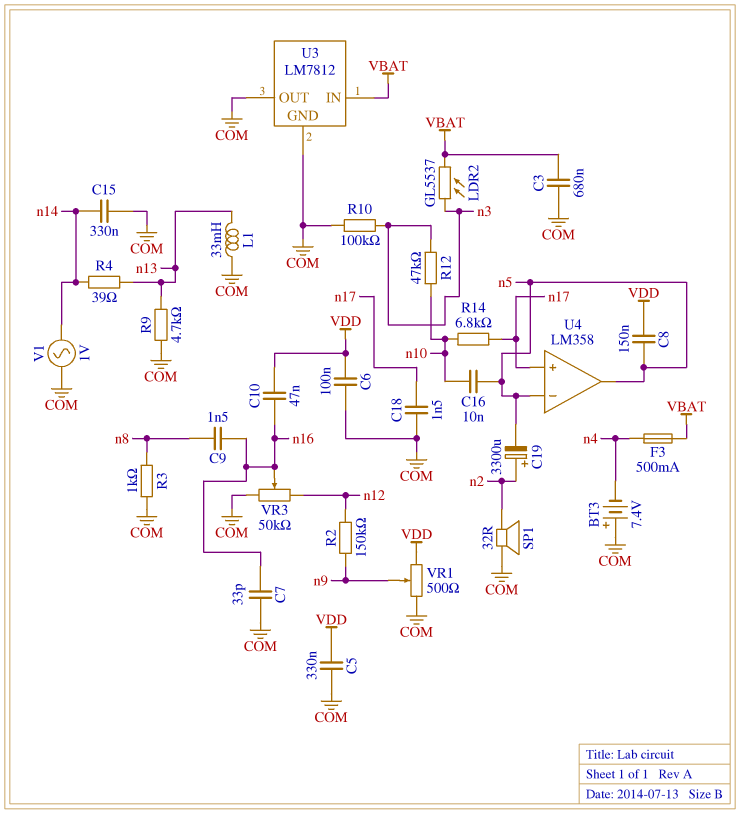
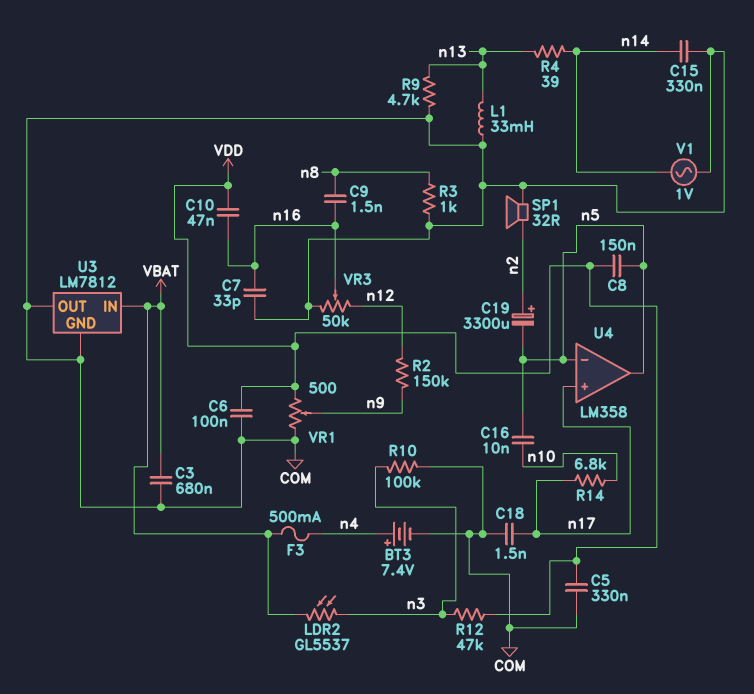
BT3: 7.4V (plus COM, minus n4) -> 7.4V (plus n4, minus COM)
R12: 47k (n3, n10) -> 47k (VDD, n3)

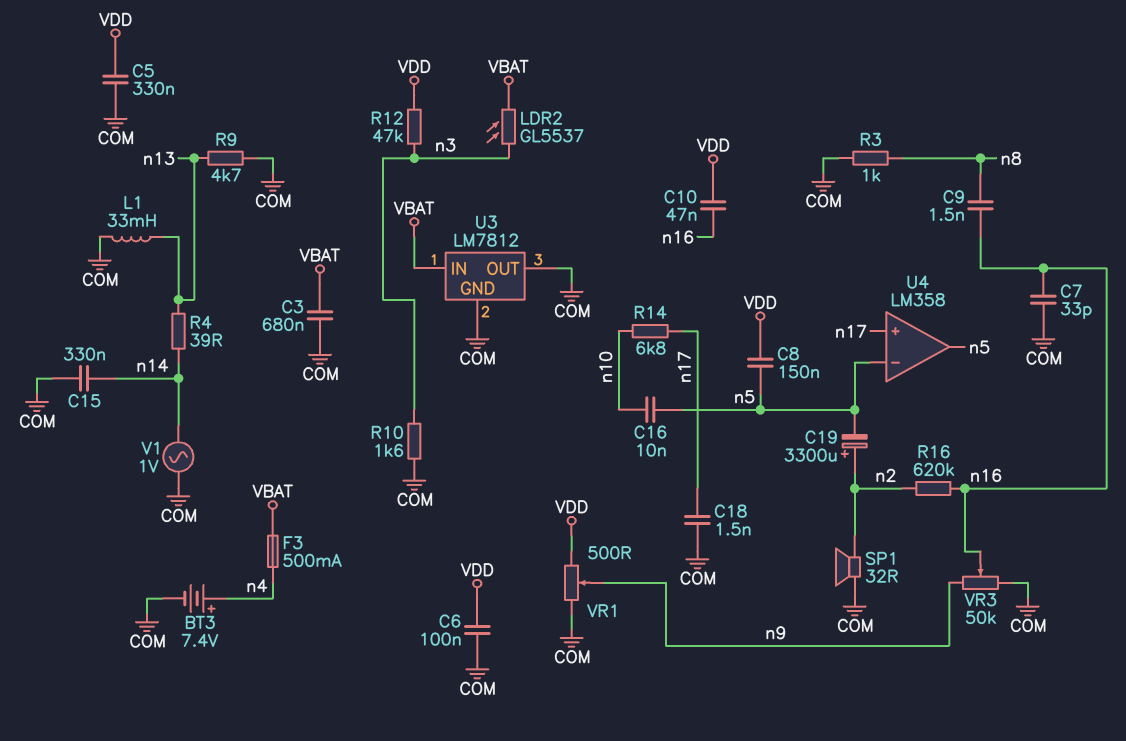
R2: 150k (n9, n12) -> none
R10: 100k (COM, n3) -> 1.6k (COM, n3)
R16: none -> 620k (n2, n16)
VR3: 50k (COM, n12, wiper n16) -> 50k (COM, n9, wiper n16)

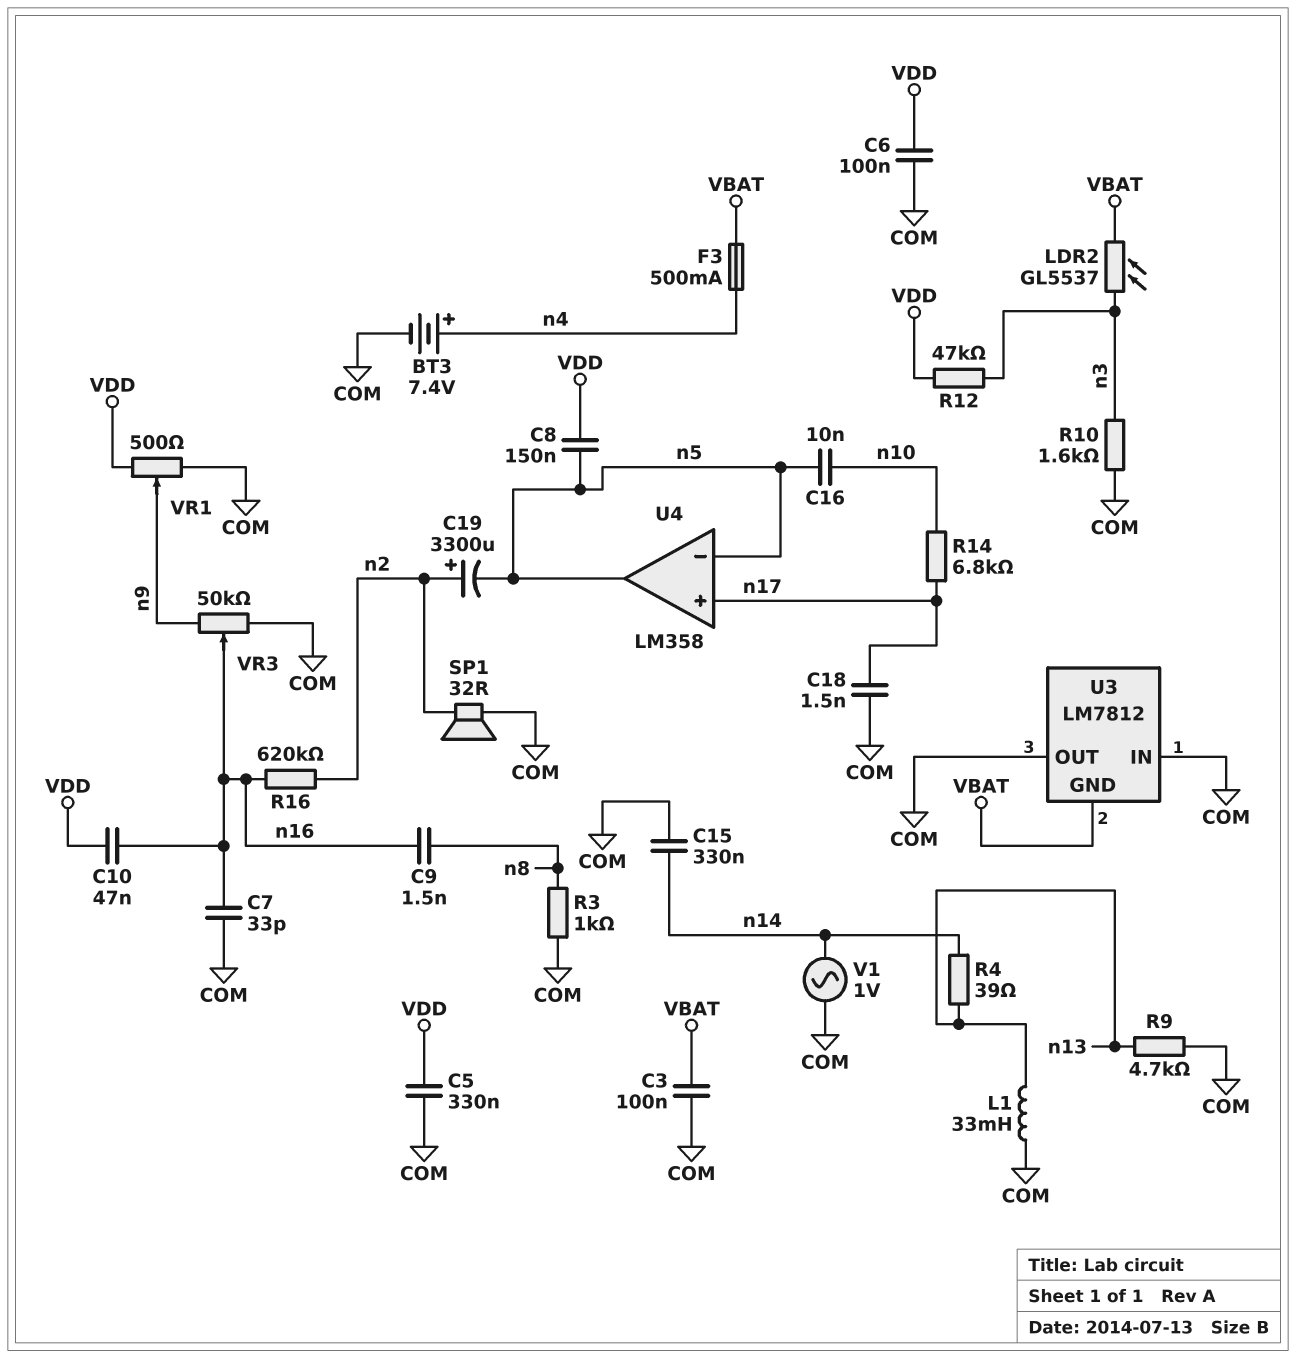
C3: 680nF (COM, VBAT) -> 100nF (COM, VBAT)
U3 pin GND: COM -> VBAT
U3 pin IN: VBAT -> COM

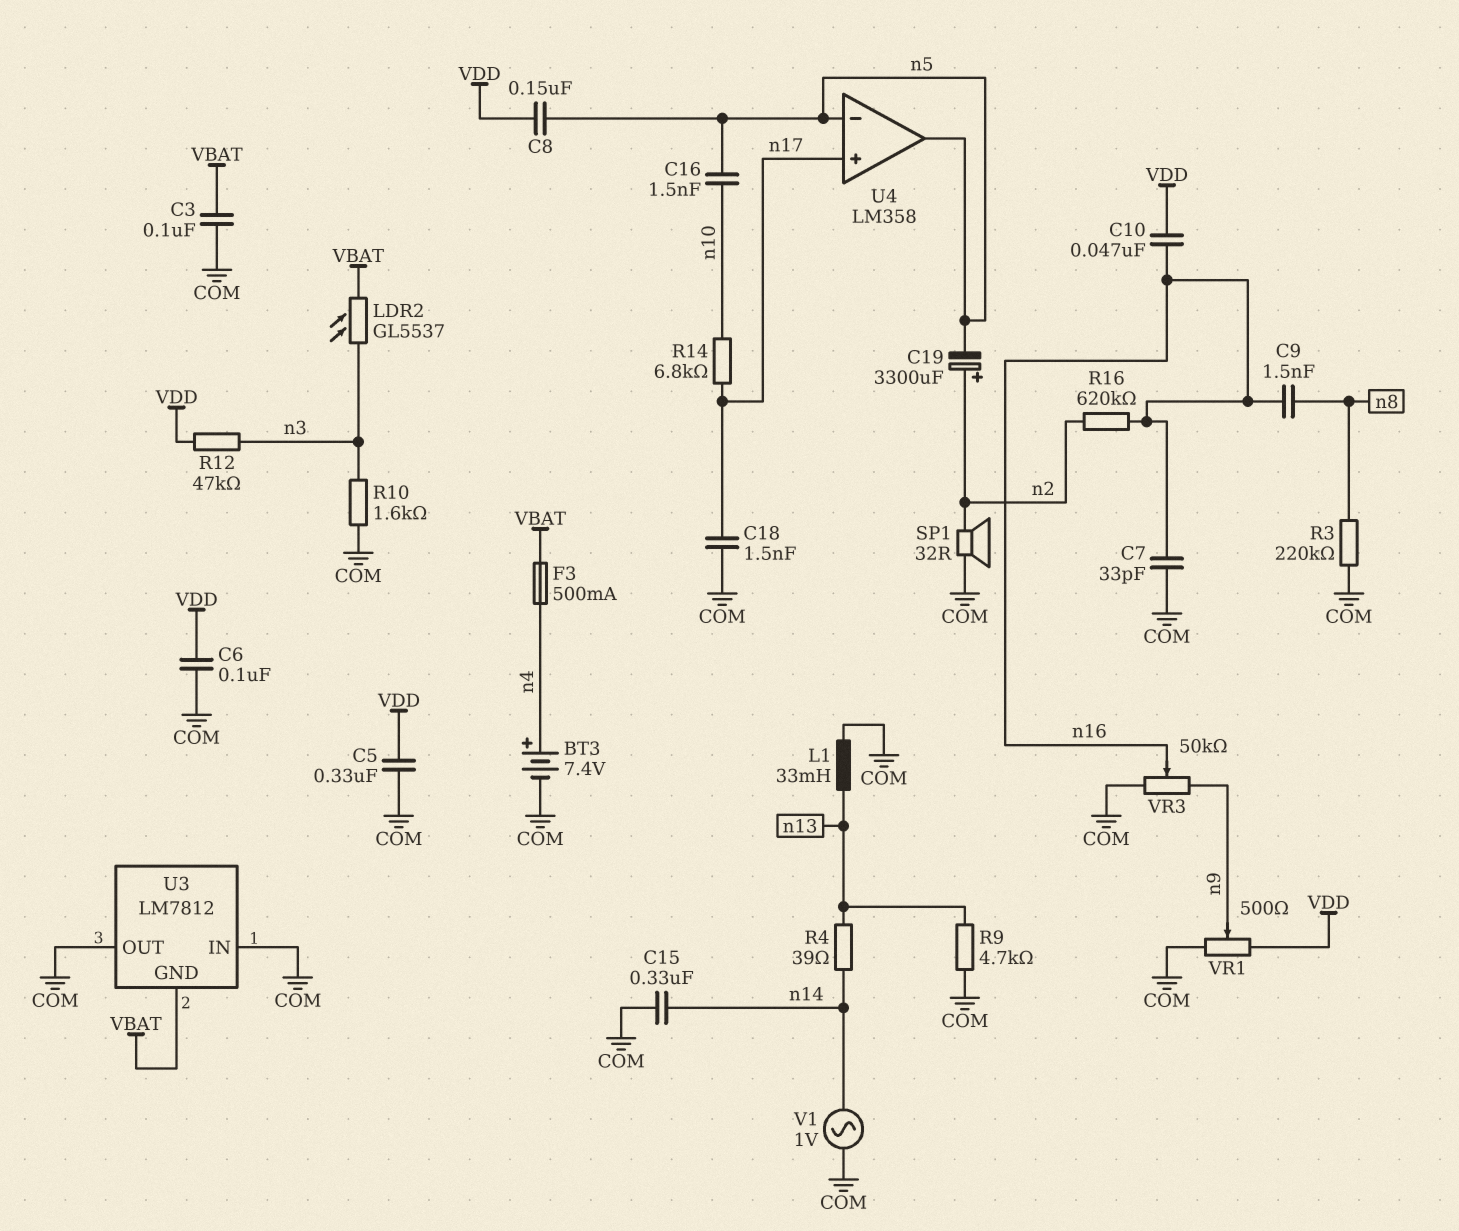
C16: 10nF (n5, n10) -> 1.5nF (n5, n10)
R3: 1k (COM, n8) -> 220k (COM, n8)

